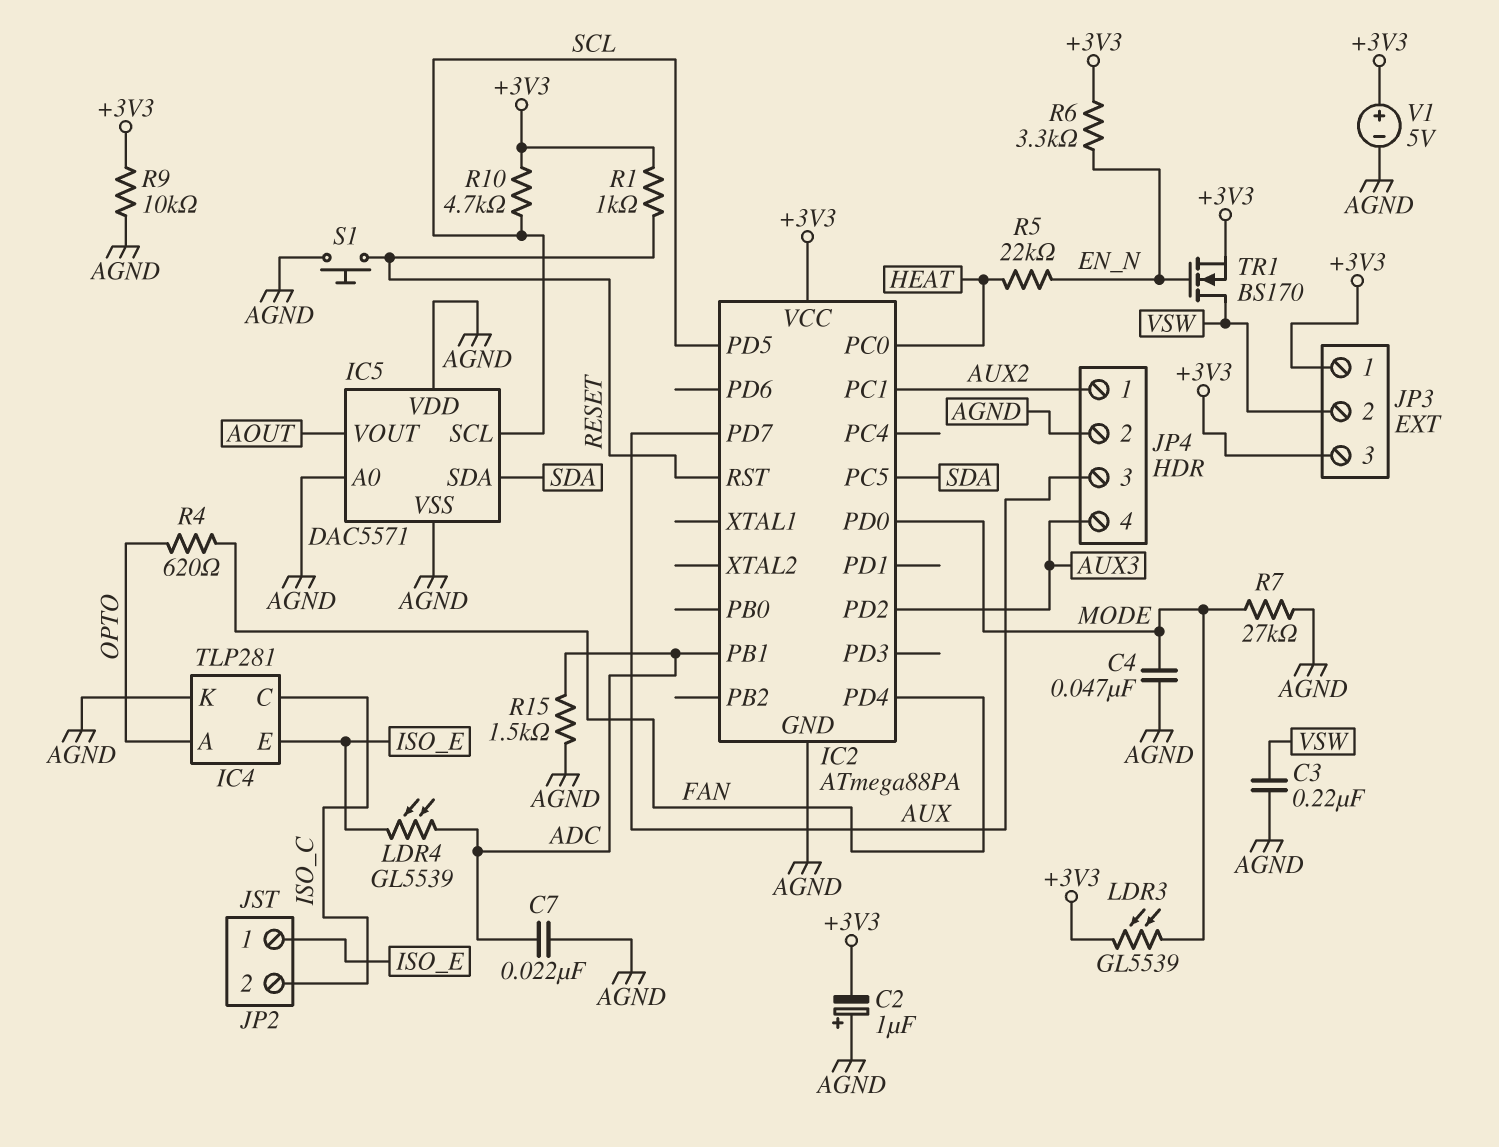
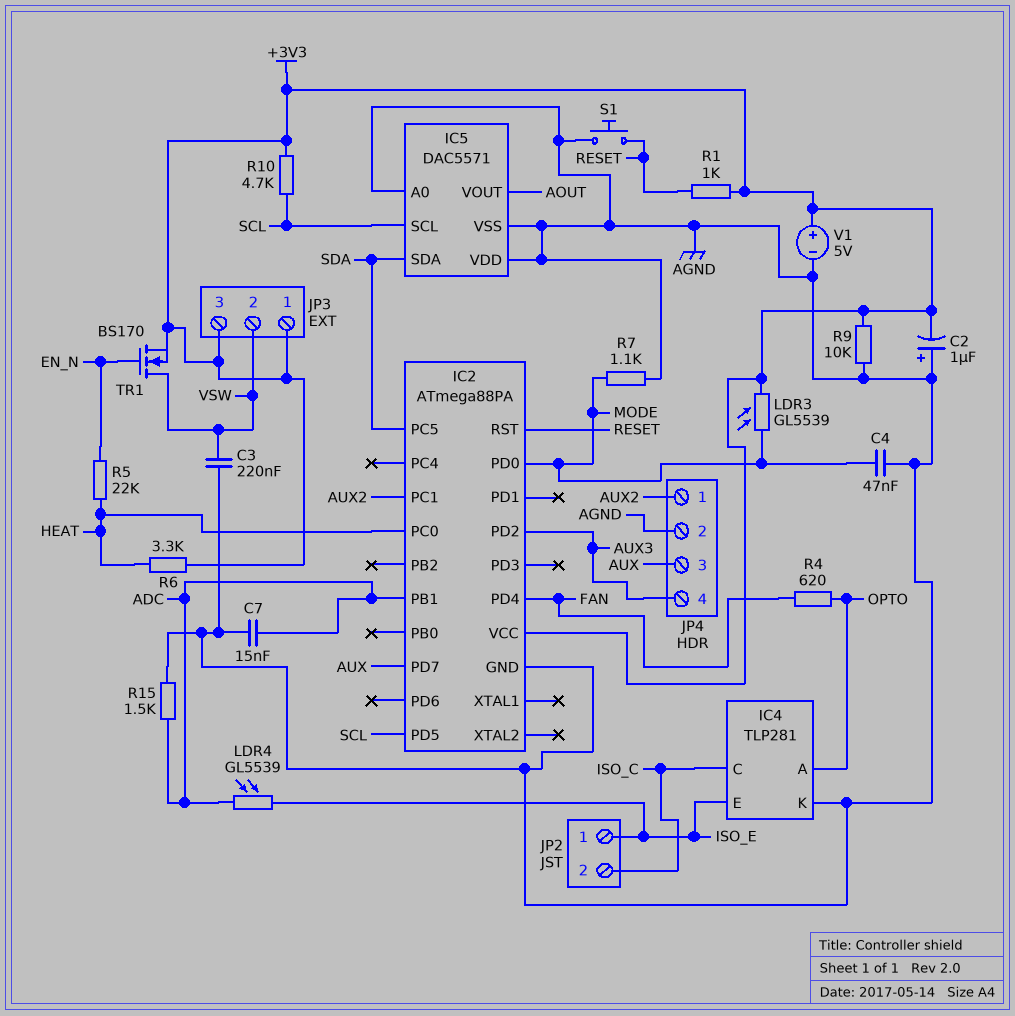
C7: 22nF (ADC, AGND) -> 15nF (ADC, AGND)
R6: 3.3k (+3V3, EN_N) -> 3.3k (+3V3, HEAT)
R7: 27k (AGND, MODE) -> 1.1k (AGND, MODE)

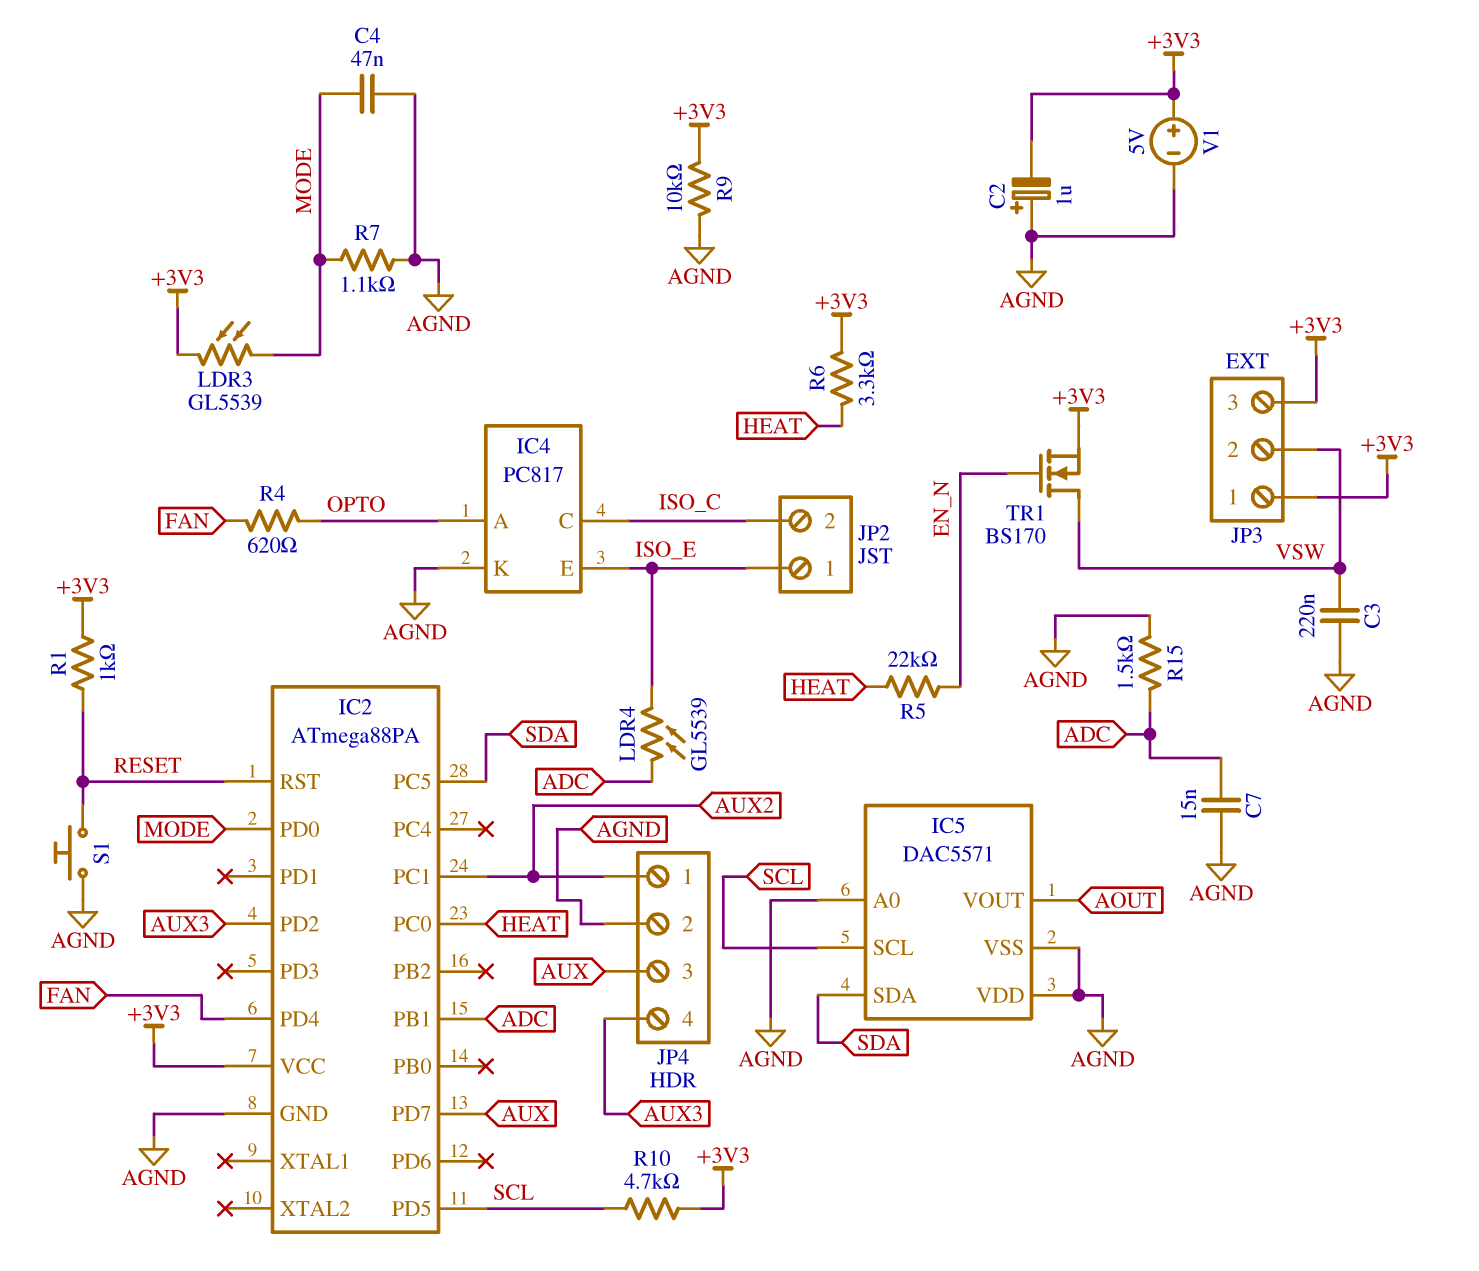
IC4: TLP281 -> PC817

